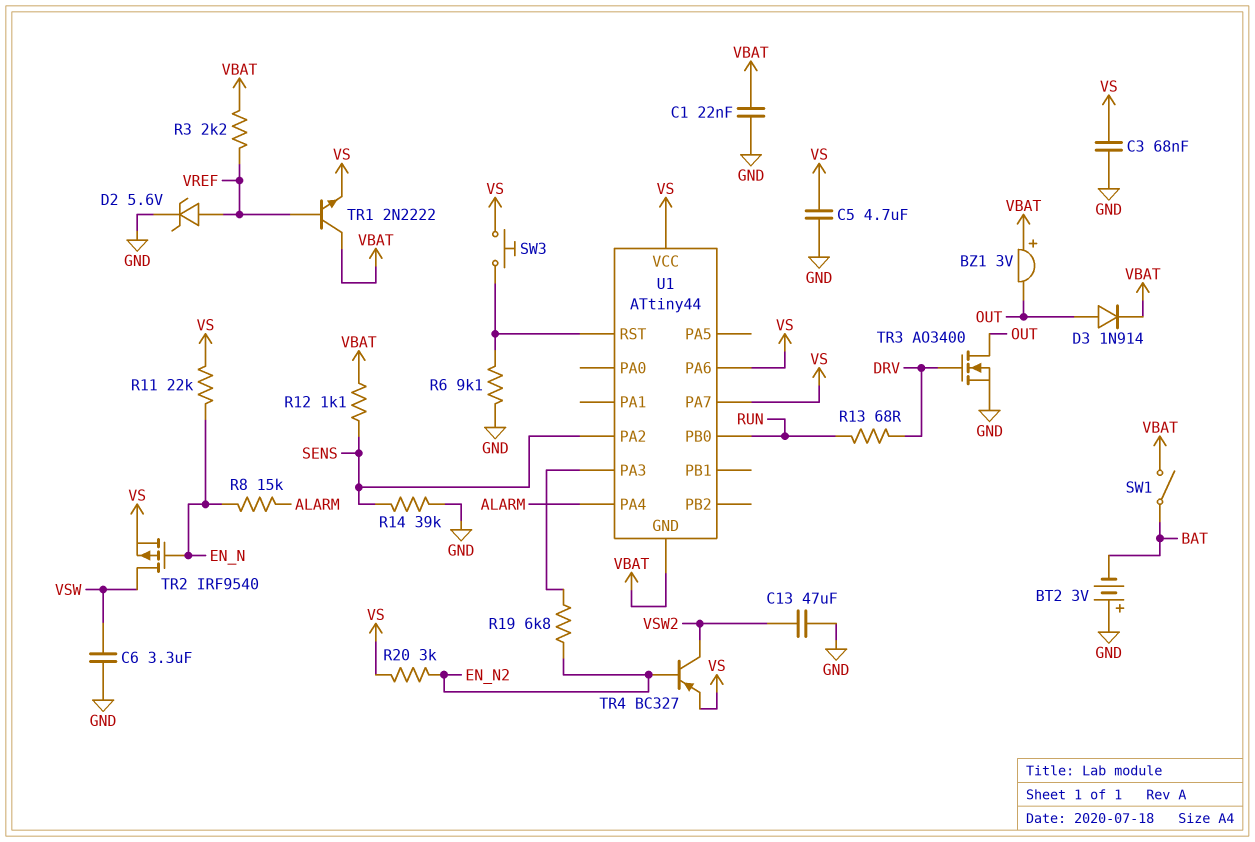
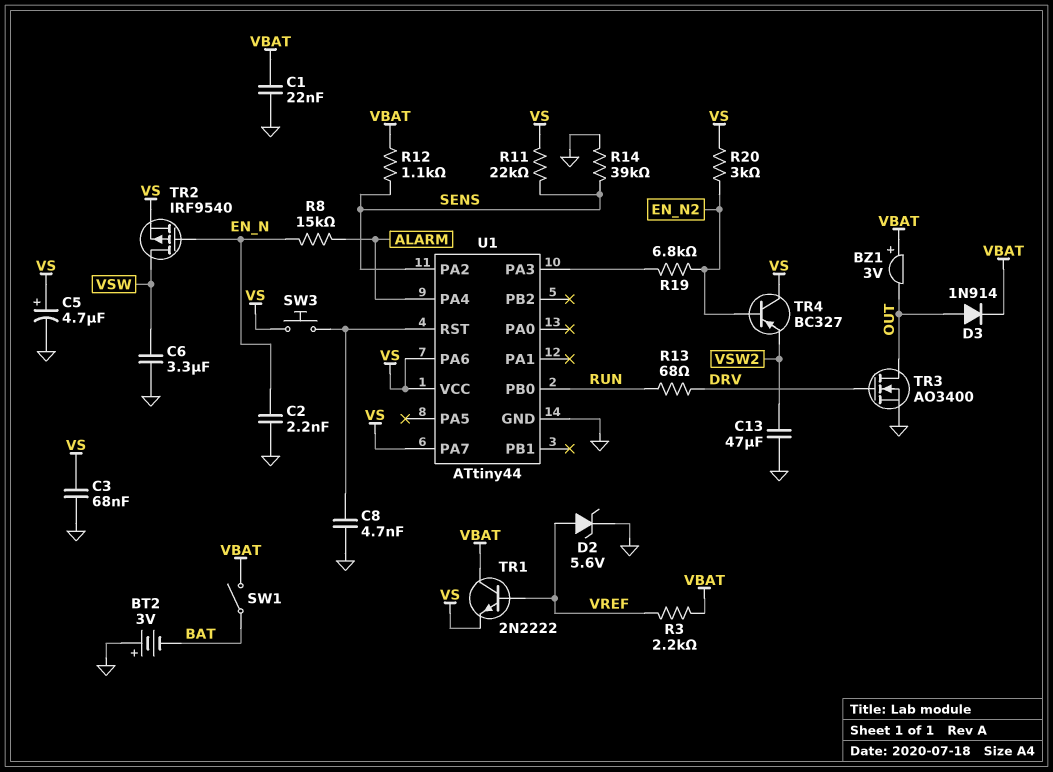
C2: none -> 2.2nF (EN_N, GND)
C5: 4.7uF (GND, VS) -> 4.7uF (plus VS, minus GND)
C8: none -> 4.7nF (GND, U1/RST)
R6: 9.1k (GND, U1/RST) -> none
R11: 22k (EN_N, VS) -> 22k (SENS, VS)
TR4: PNP BC327 (B EN_N2, C VSW2, E VS) -> PNP BC327 (B EN_N2, C VS, E VSW2)
U1 pin GND: VBAT -> GND

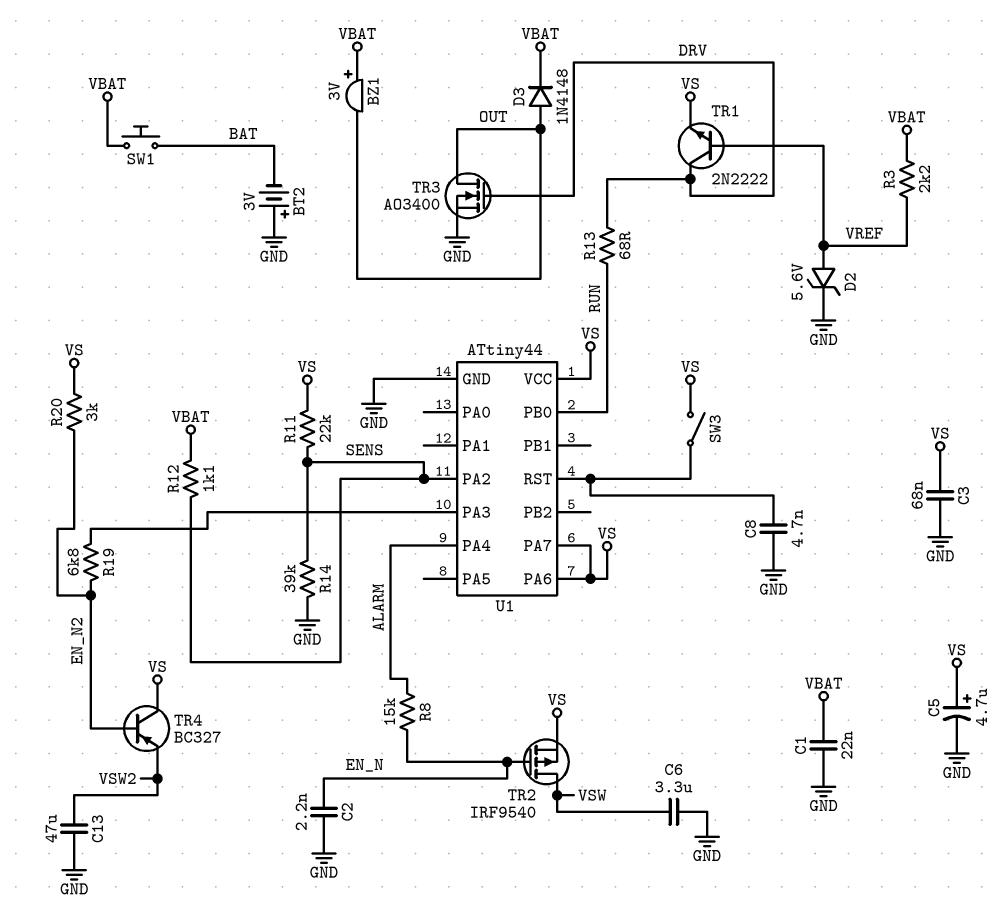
D3: diode 1N914 (A OUT, K VBAT) -> diode 1N4148 (A OUT, K VBAT)
SW1: switch (BAT, VBAT) -> button (BAT, VBAT)
SW3: button (U1/RST, VS) -> switch (U1/RST, VS)
TR1: NPN 2N2222 (B VREF, C VBAT, E VS) -> NPN 2N2222 (B VREF, C DRV, E VS)

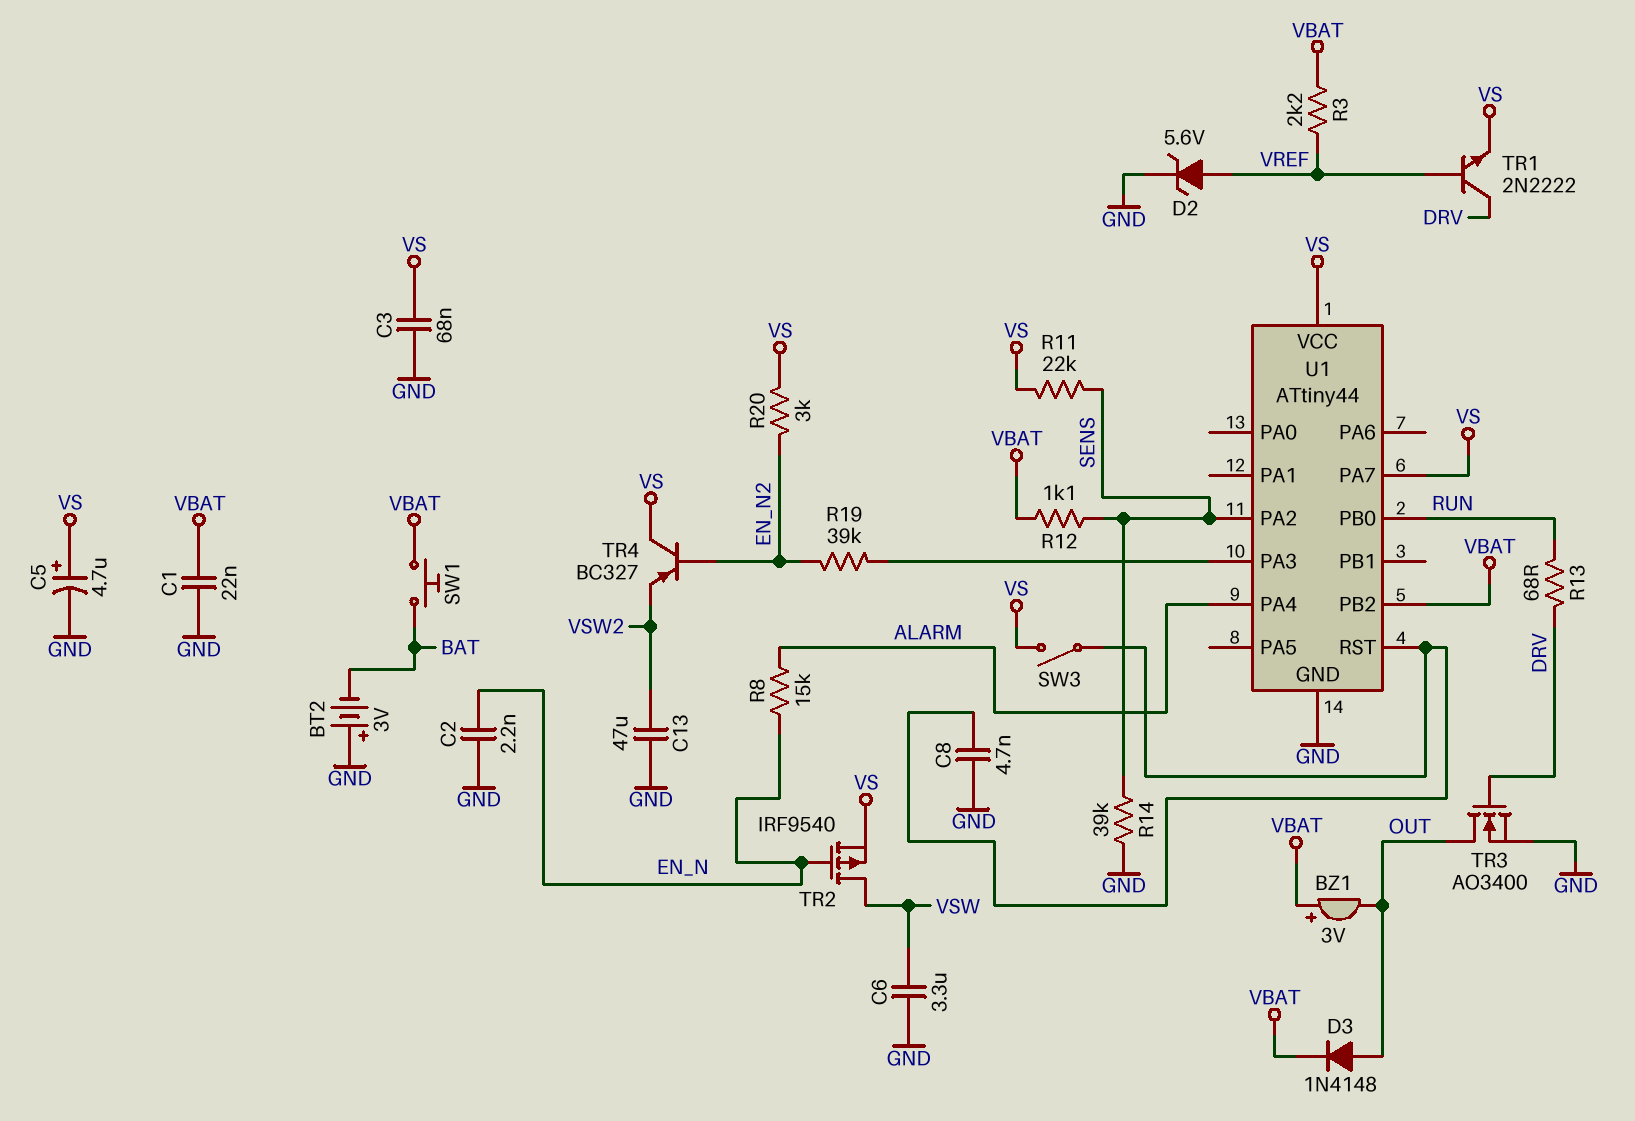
R19: 6.8k (EN_N2, U1/PA3) -> 39k (EN_N2, U1/PA3)
U1 pin PA6: VS -> none
U1 pin PB2: none -> VBAT

